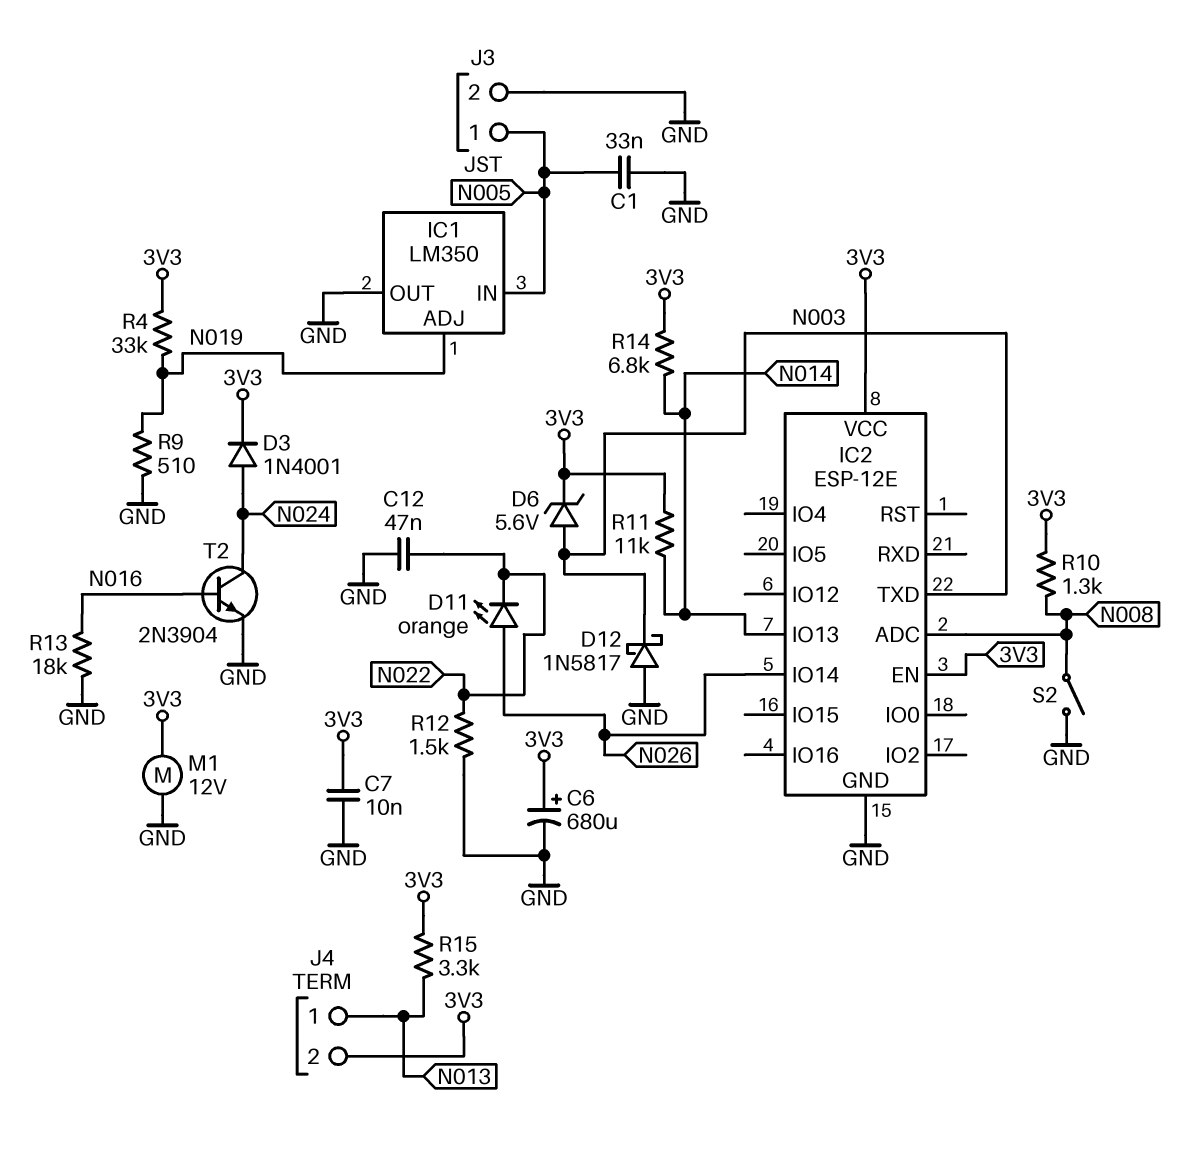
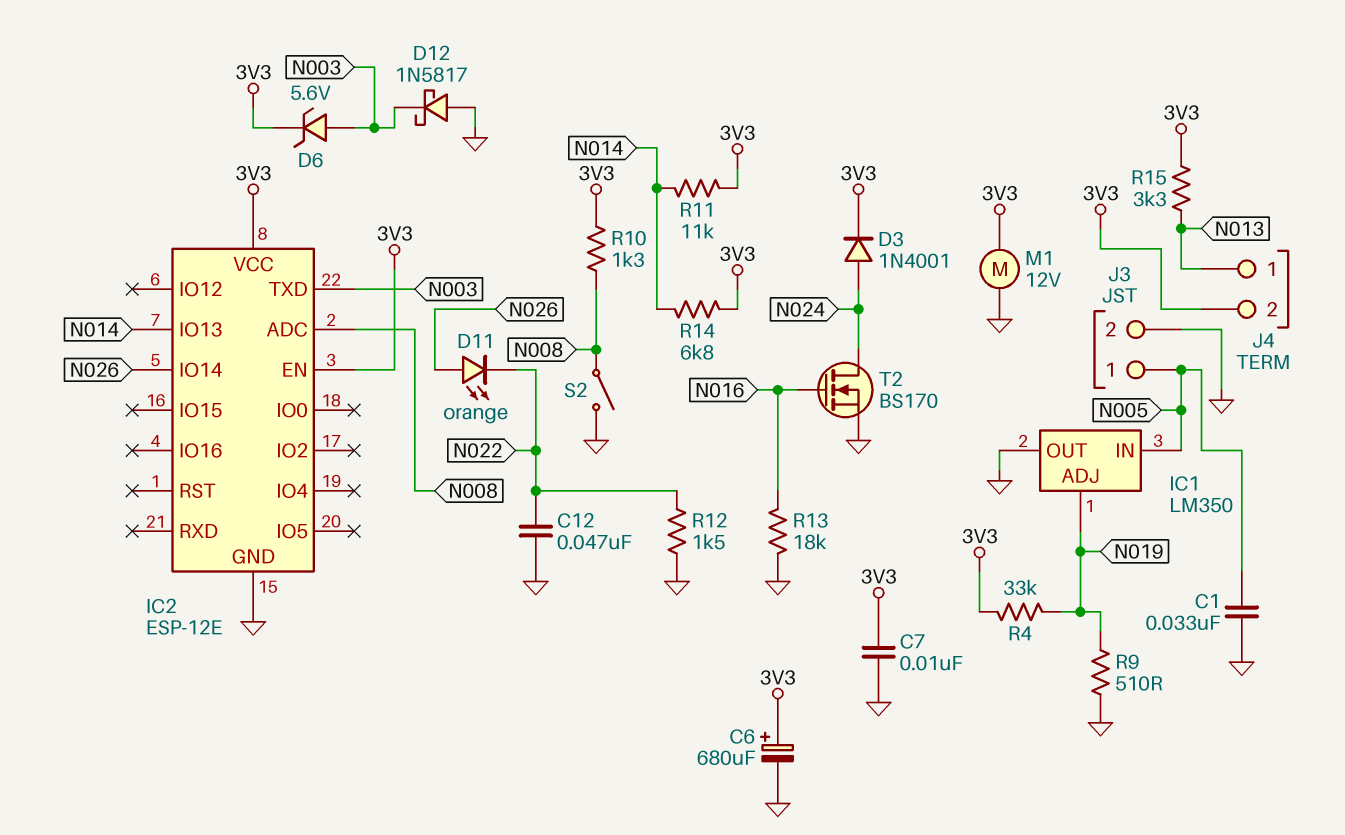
T2: NPN 2N3904 (B N016, C N024, E GND) -> NMOS BS170 (G N016, D N024, S GND)

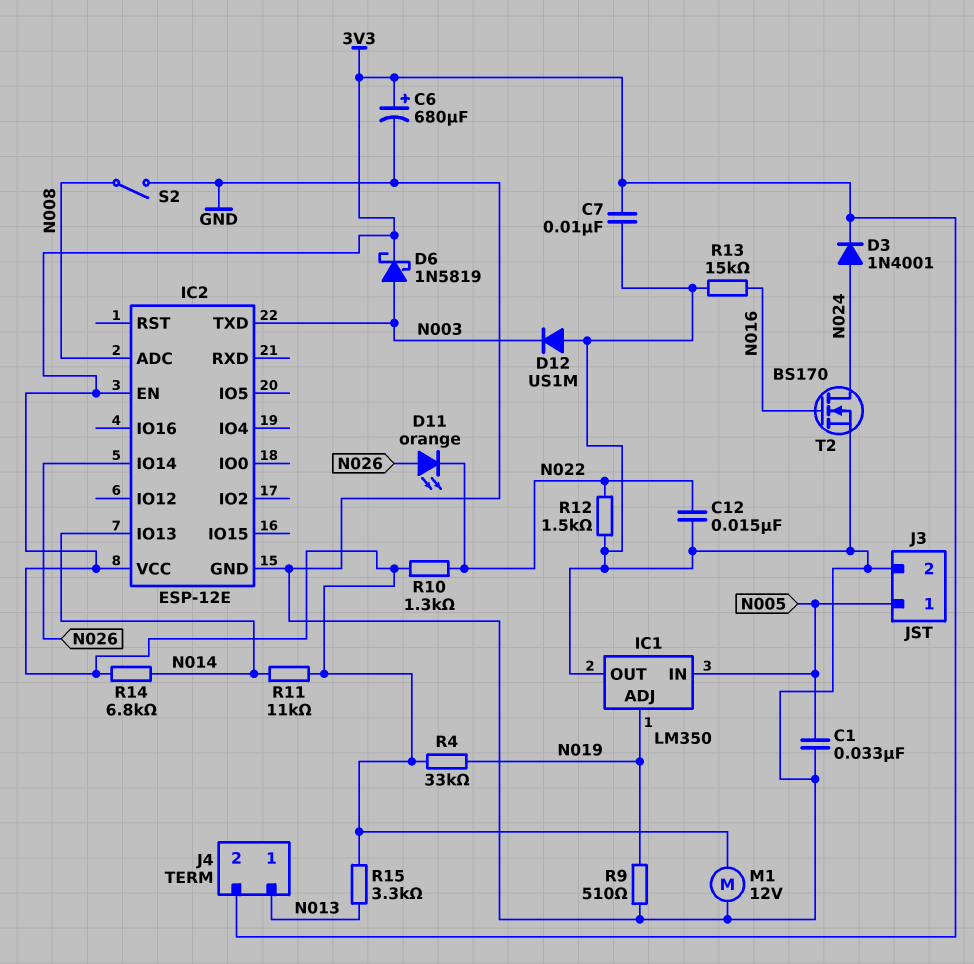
C12: 47nF (GND, N022) -> 15nF (GND, N022)
D6: zener 5.6V (A N003, K 3V3) -> schottky 1N5819 (A N003, K 3V3)
D12: schottky 1N5817 (A GND, K N003) -> diode US1M (A GND, K N003)
R10: 1.3k (3V3, N008) -> 1.3k (3V3, N022)
R13: 18k (GND, N016) -> 15k (GND, N016)

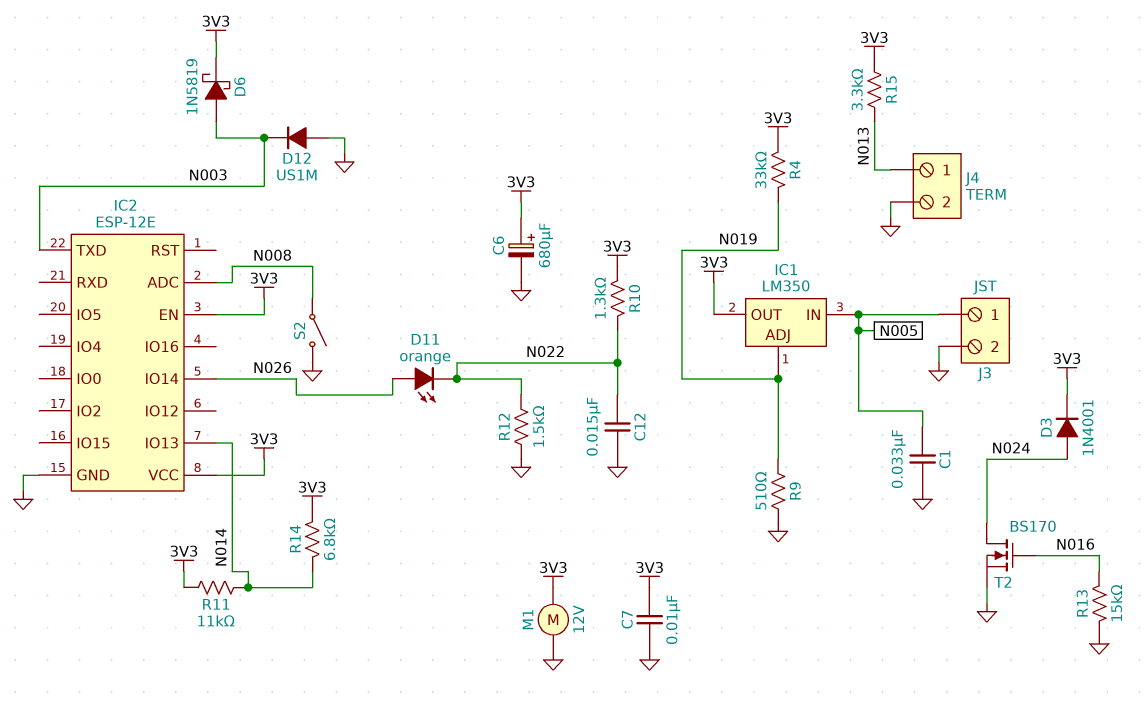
IC1 pin OUT: GND -> 3V3
J4 pin 2: 3V3 -> GND

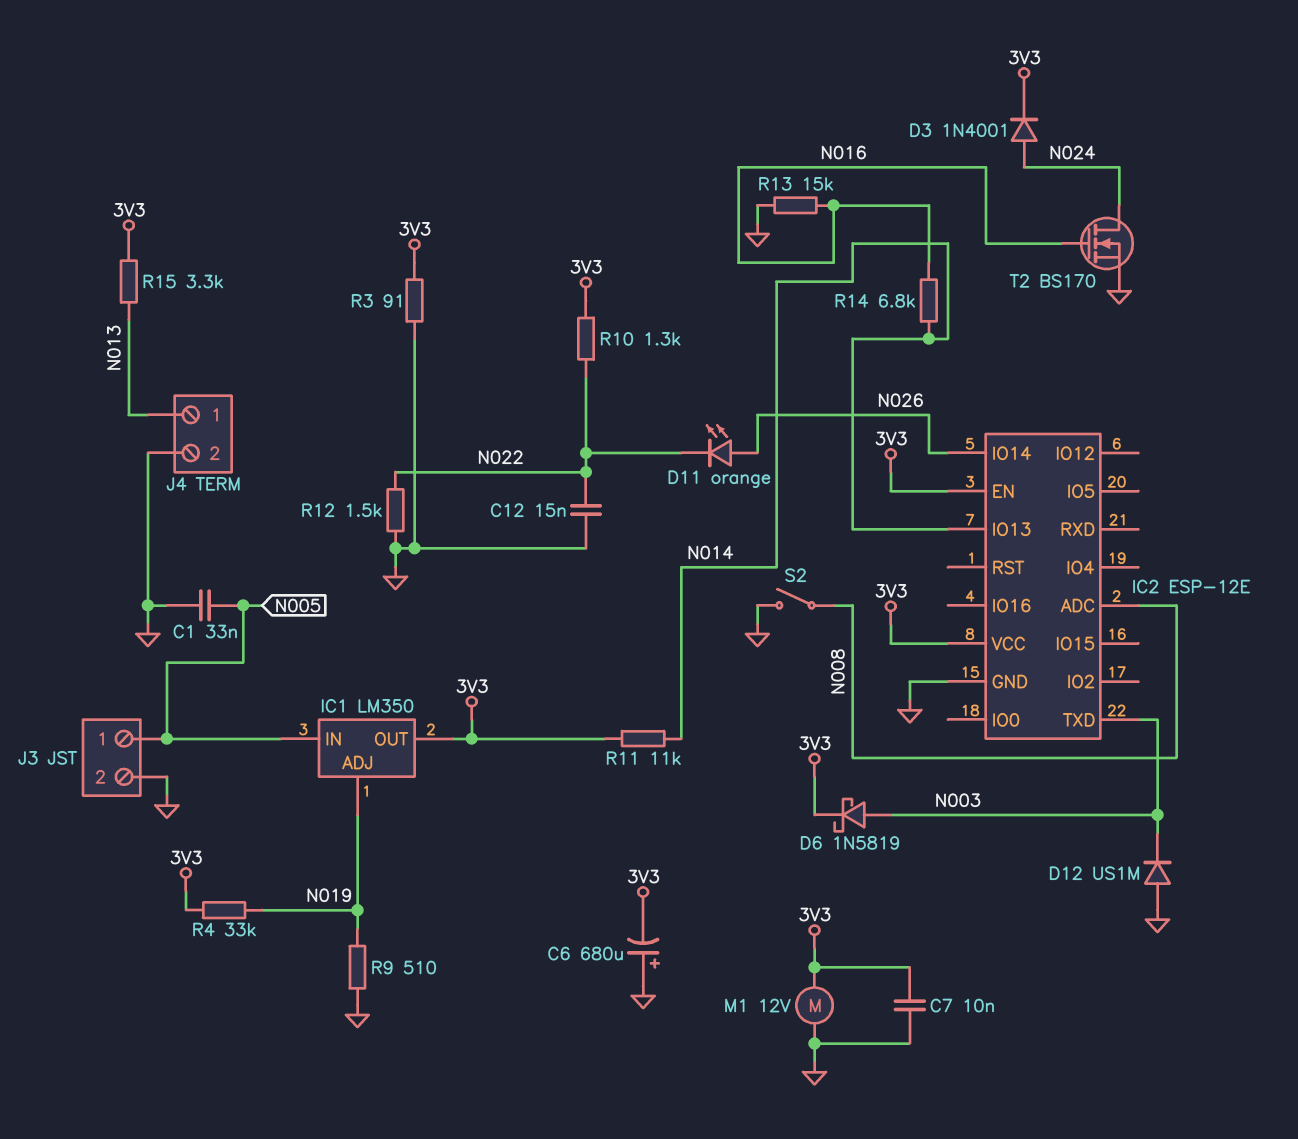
C6: 680uF (plus 3V3, minus GND) -> 680uF (plus GND, minus 3V3)
R3: none -> 91 (3V3, GND)
R14: 6.8k (3V3, N014) -> 6.8k (N014, N016)

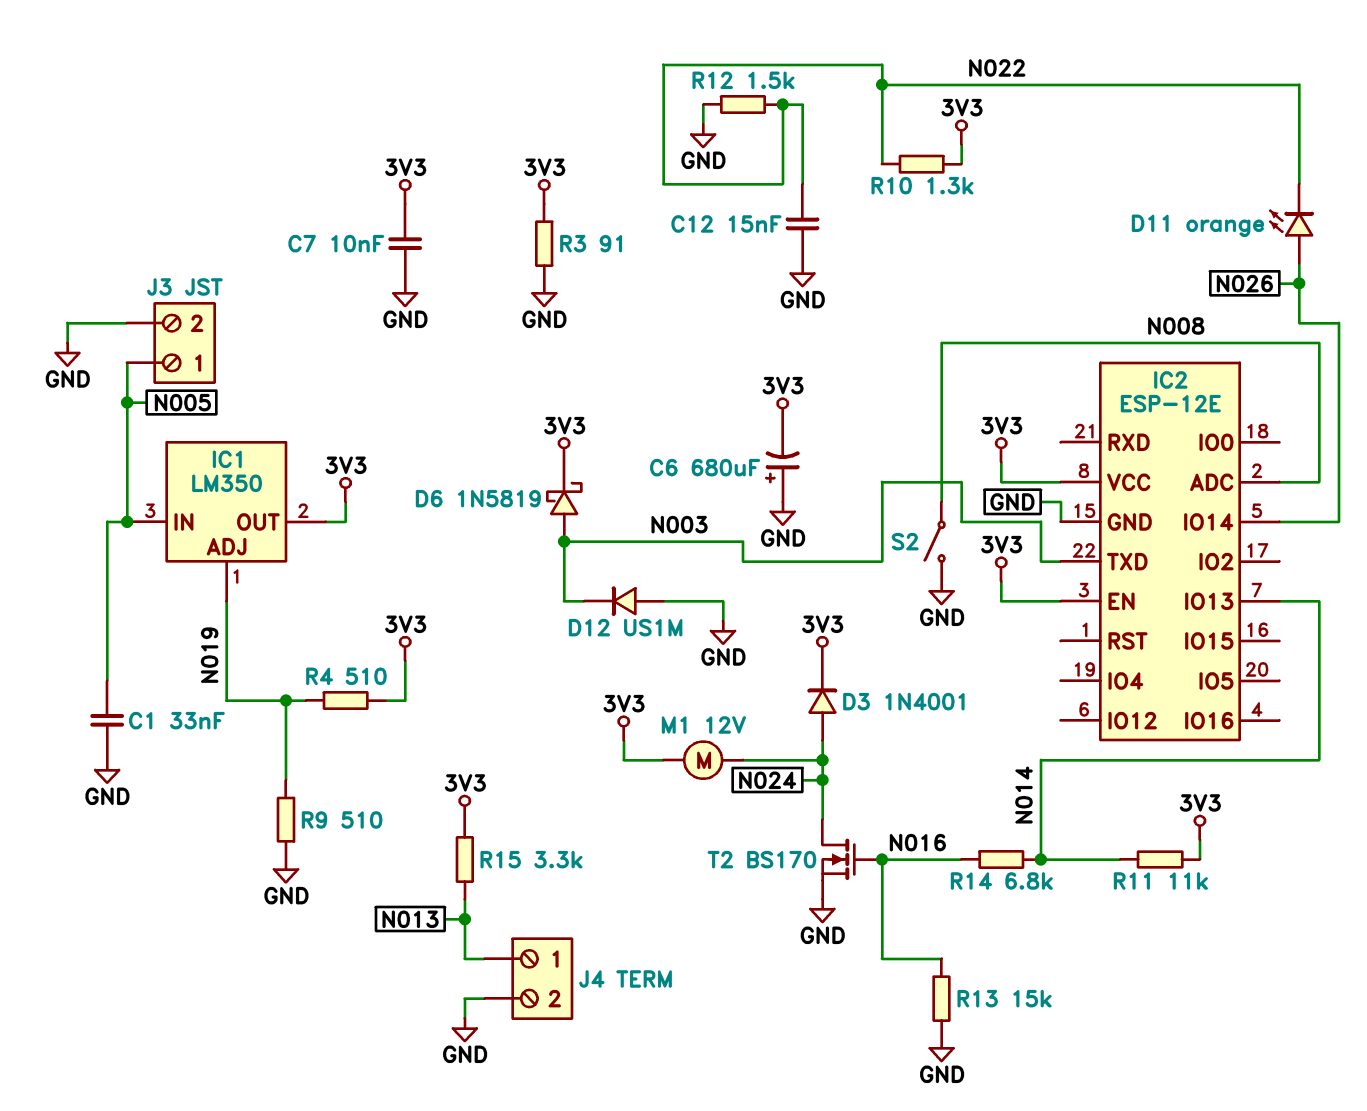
M1: motor 12V (3V3, GND) -> motor 12V (3V3, N024)
R4: 33k (3V3, N019) -> 510 (3V3, N019)

